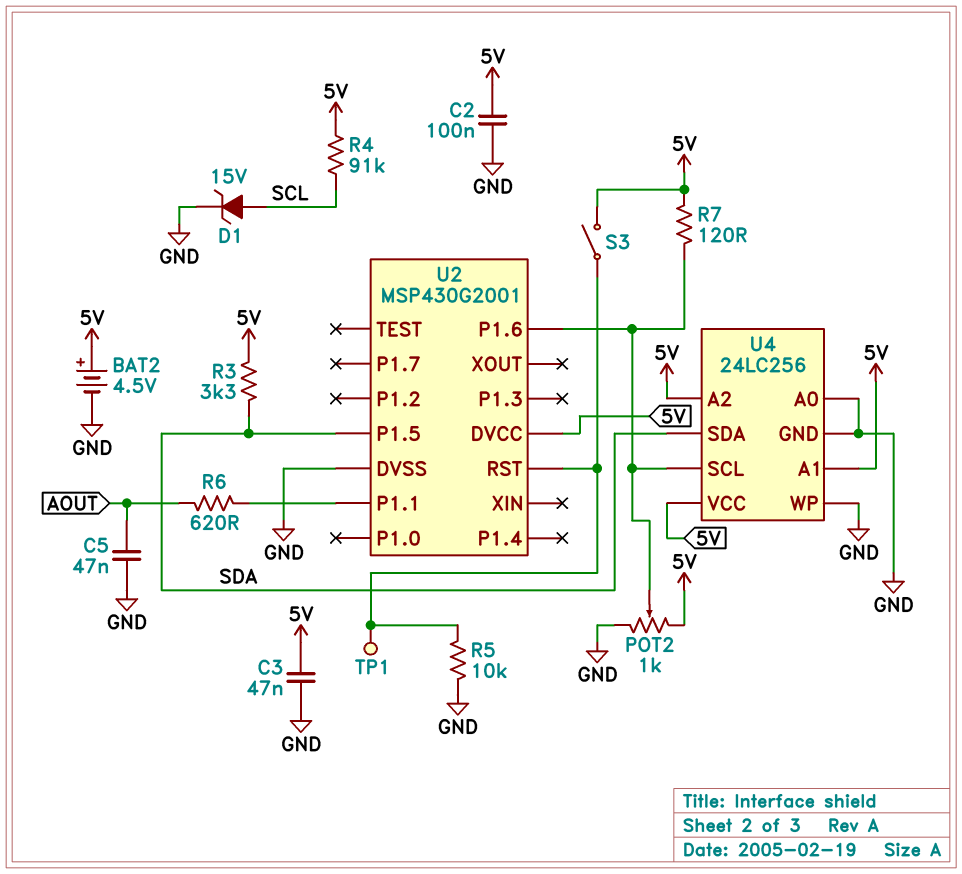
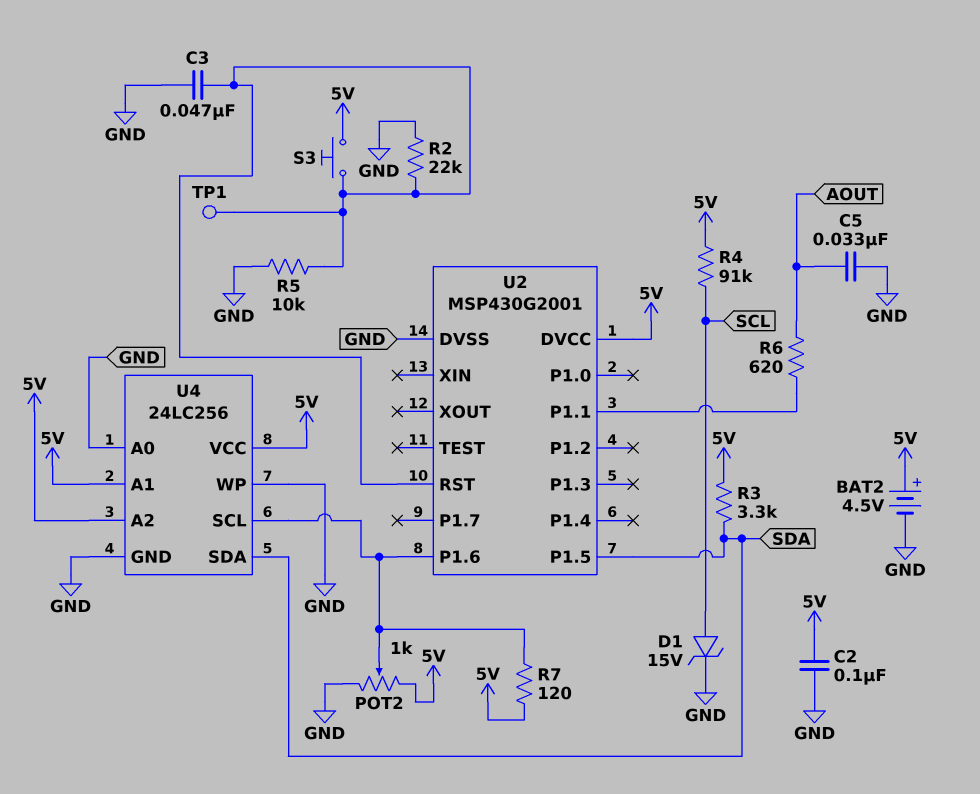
C3: 47nF (5V, GND) -> 47nF (GND, U2/RST)
C5: 47nF (AOUT, GND) -> 33nF (AOUT, GND)
R2: none -> 22k (GND, U2/RST)
S3: switch (5V, U2/RST) -> button (5V, U2/RST)

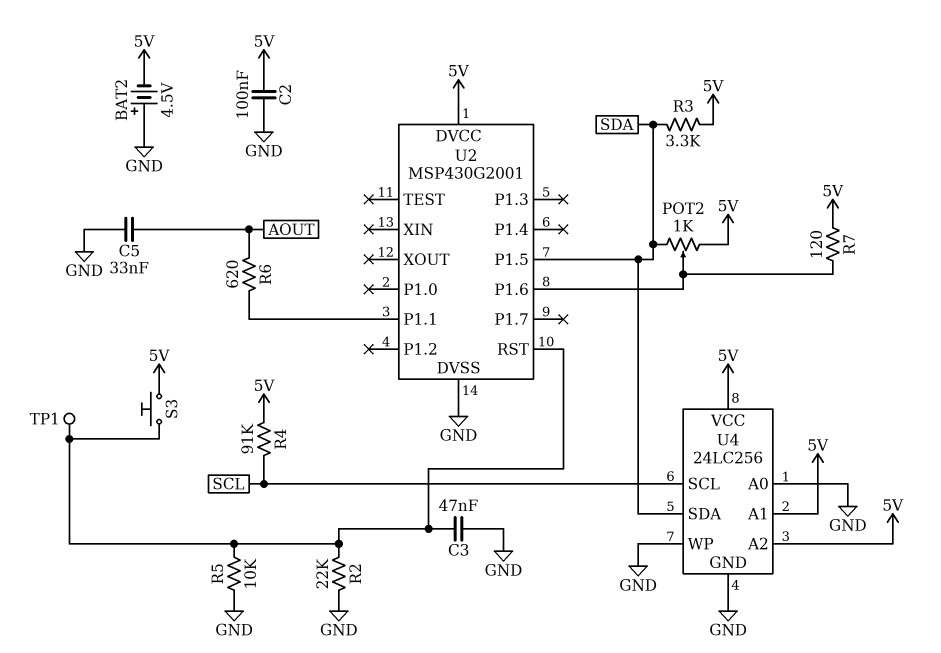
BAT2: 4.5V (plus 5V, minus GND) -> 4.5V (plus GND, minus 5V)
D1: zener 15V (A SCL, K GND) -> none
POT2: 1k (5V, GND, wiper U2/P1.6) -> 1k (5V, SDA, wiper U2/P1.6)
U4 pin SCL: U2/P1.6 -> SCL

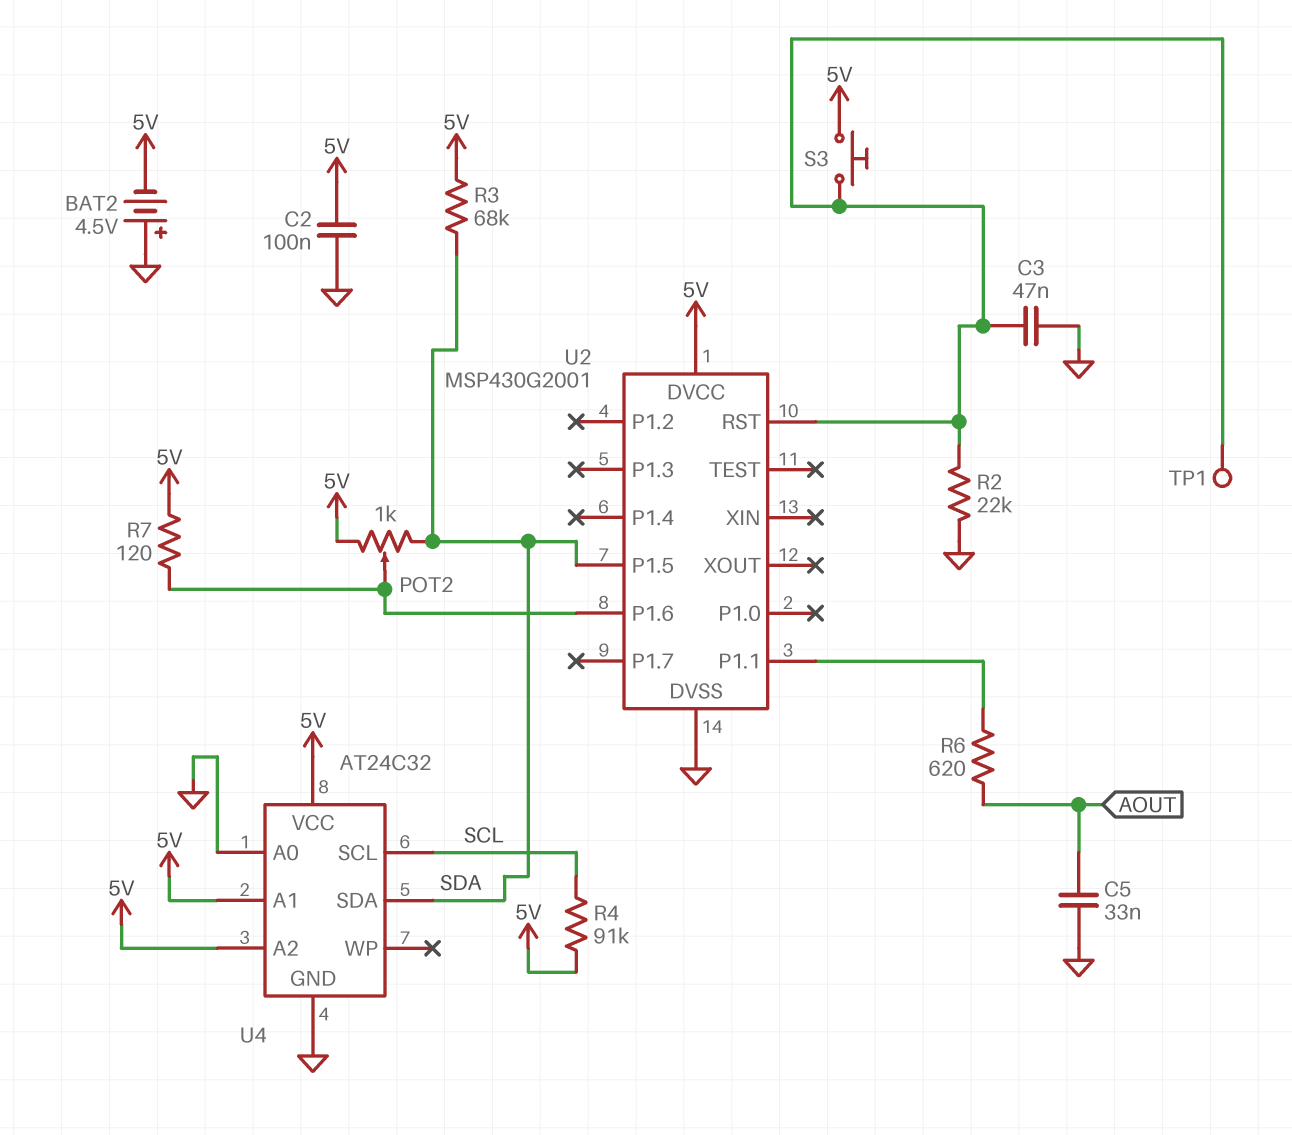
R3: 3.3k (5V, SDA) -> 68k (5V, SDA)
R5: 10k (GND, U2/RST) -> none
U4: 24LC256 -> AT24C32
U4 pin WP: GND -> none

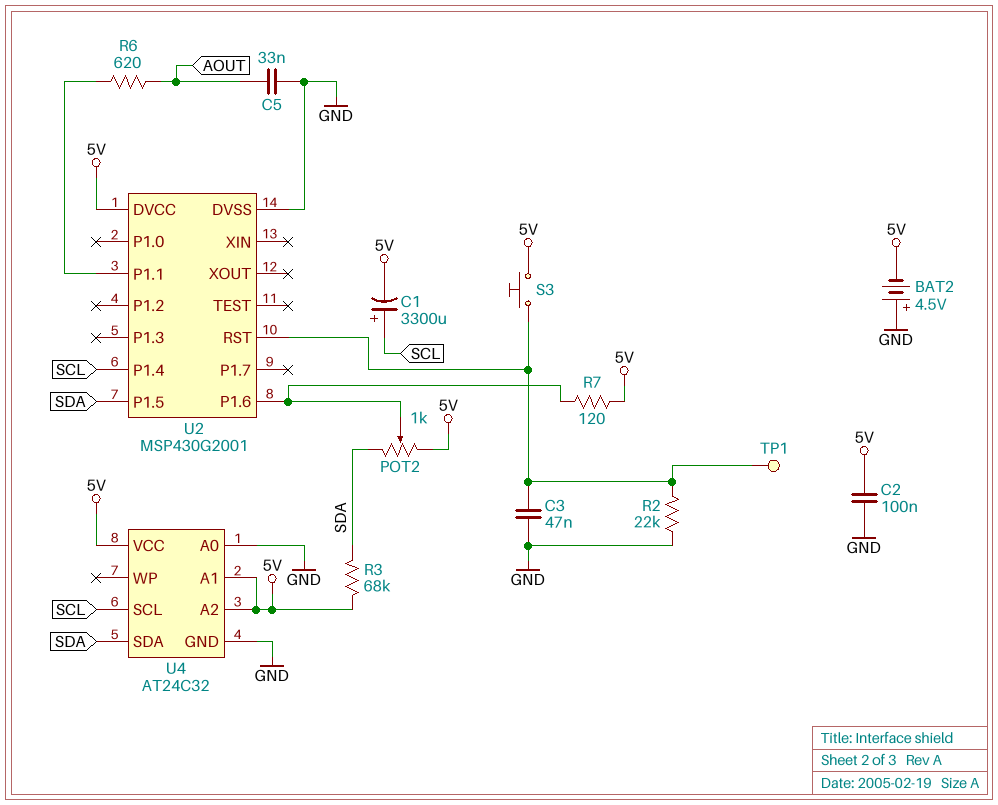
C1: none -> 3300uF (plus SCL, minus 5V)
R4: 91k (5V, SCL) -> none
U2 pin P1.4: none -> SCL

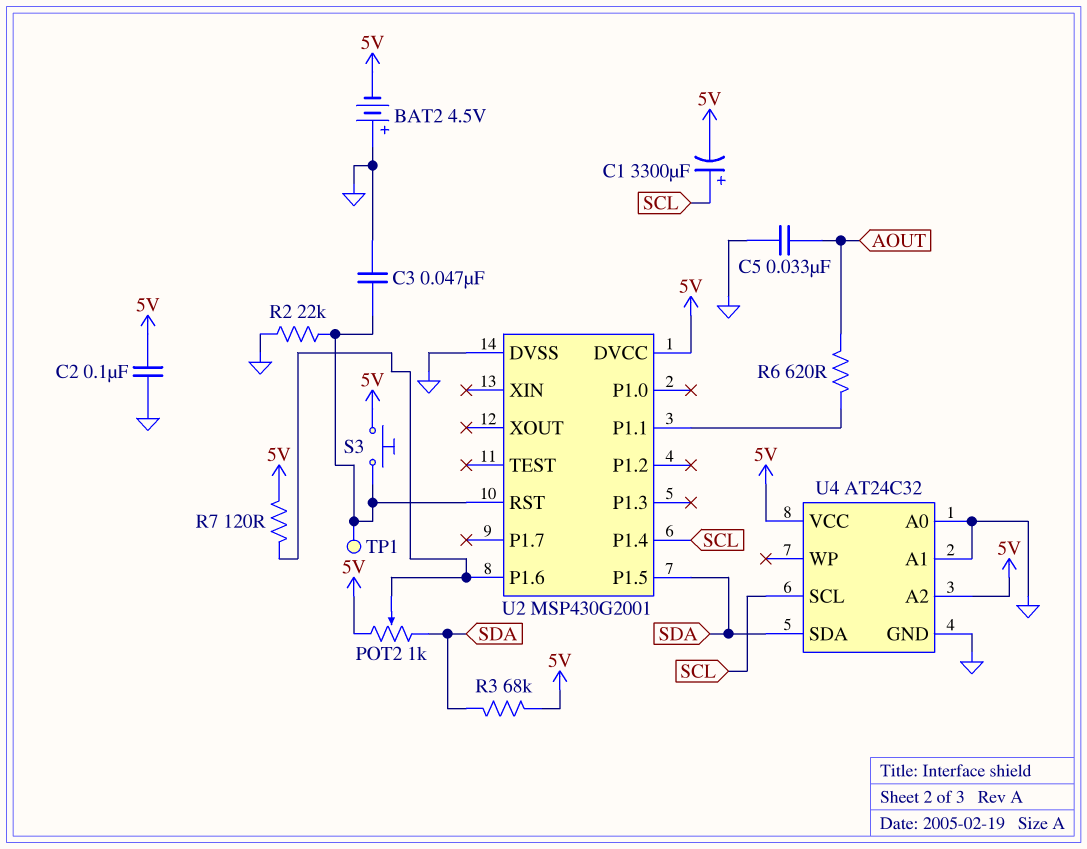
U4 pin A1: 5V -> GND

